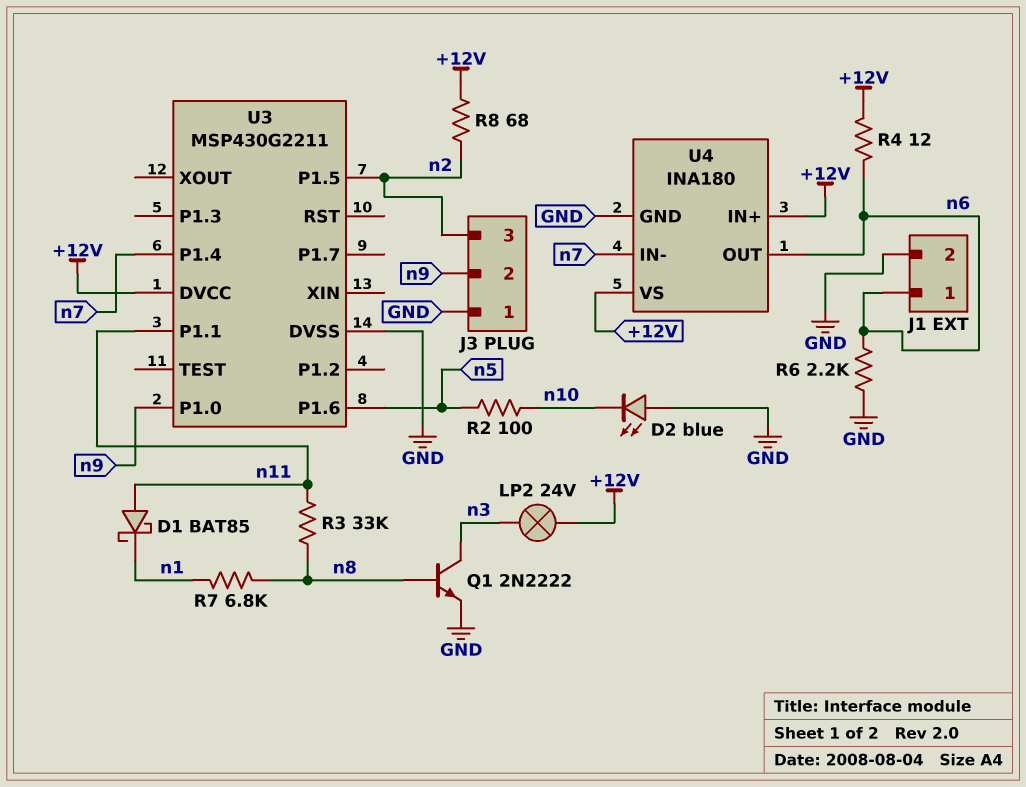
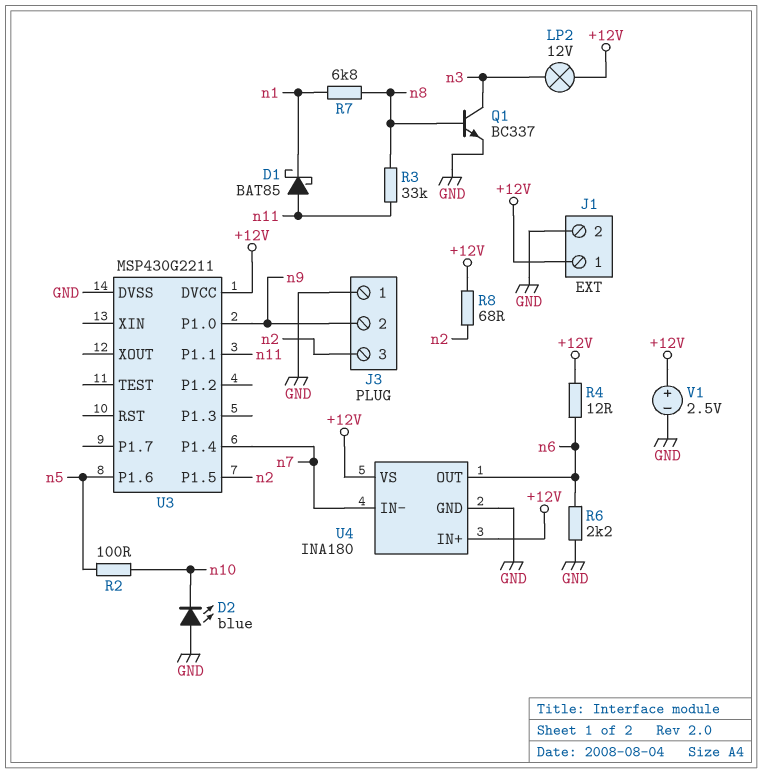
J1 pin 1: n6 -> +12V
LP2: lamp 24V (+12V, n3) -> lamp 12V (+12V, n3)
Q1: NPN 2N2222 (B n8, C n3, E GND) -> NPN BC337 (B n8, C n3, E GND)
V1: none -> 2.5V (plus +12V, minus GND)

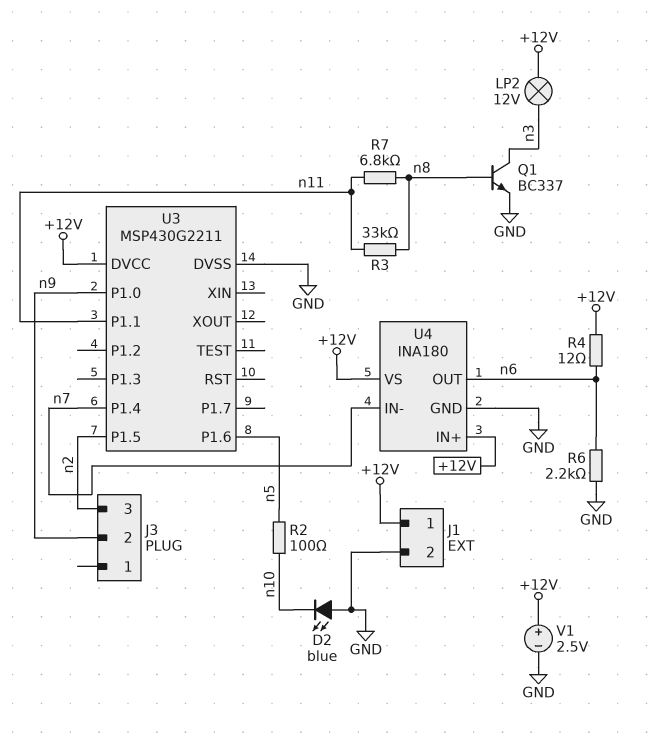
D1: schottky BAT85 (A n11, K n1) -> none
J3 pin 1: GND -> none
R7: 6.8k (n1, n8) -> 6.8k (n8, n11)
R8: 68 (+12V, n2) -> none

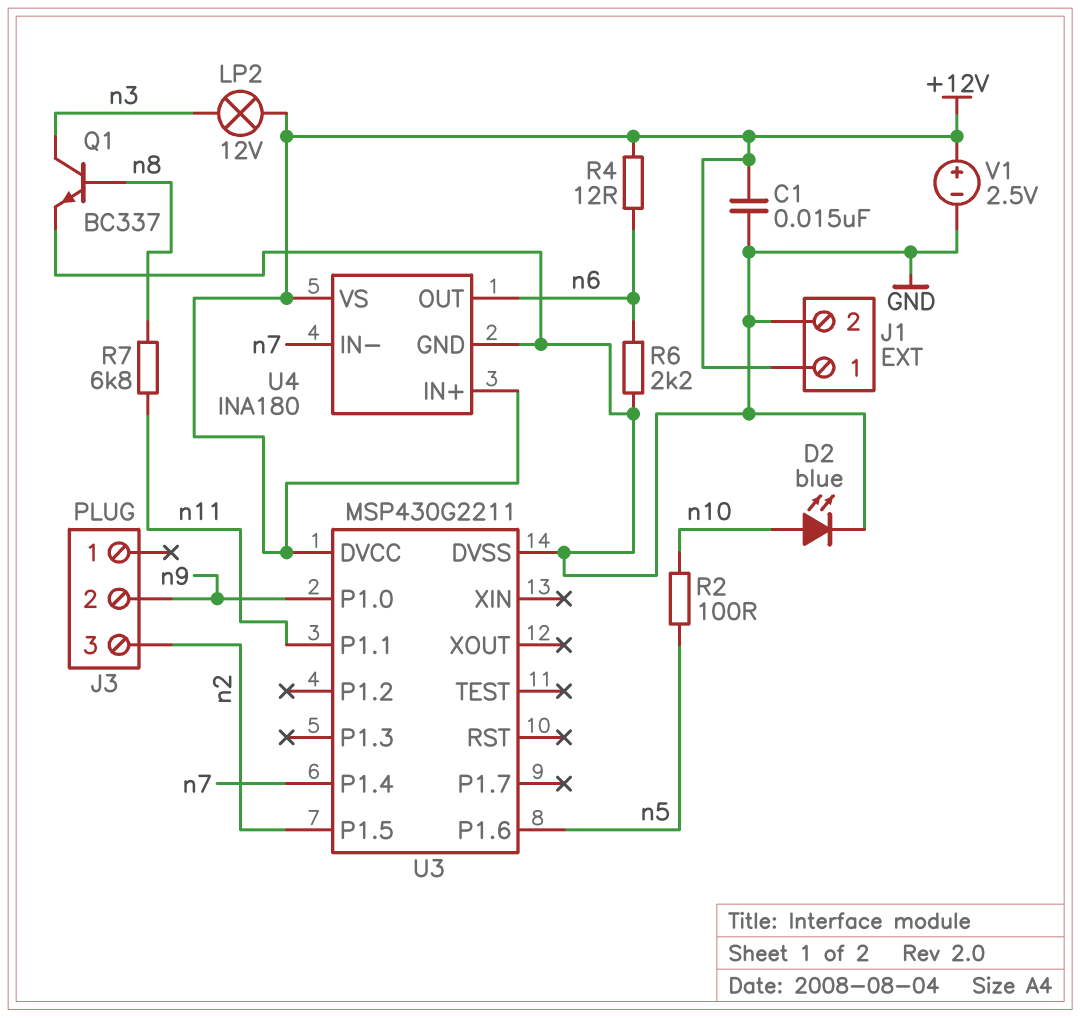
C1: none -> 15nF (+12V, GND)
D2: LED blue (A GND, K n10) -> LED blue (A n10, K GND)
R3: 33k (n8, n11) -> none

